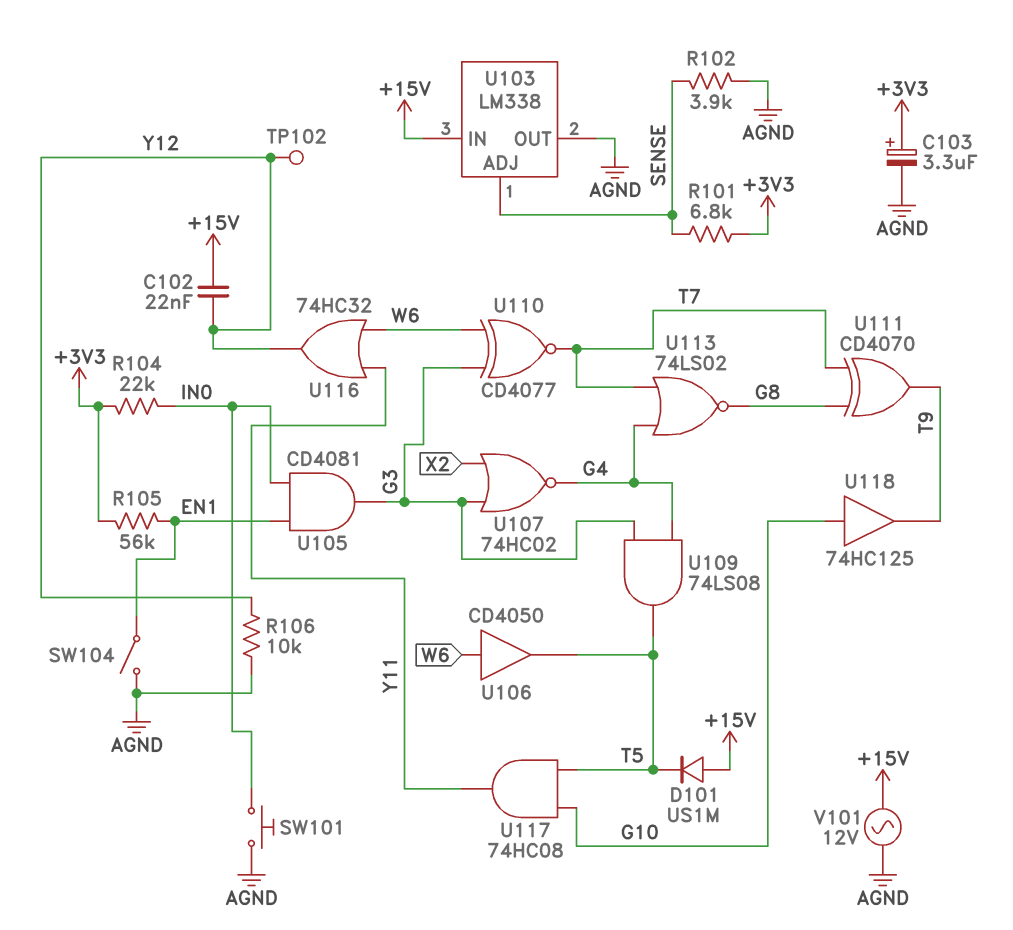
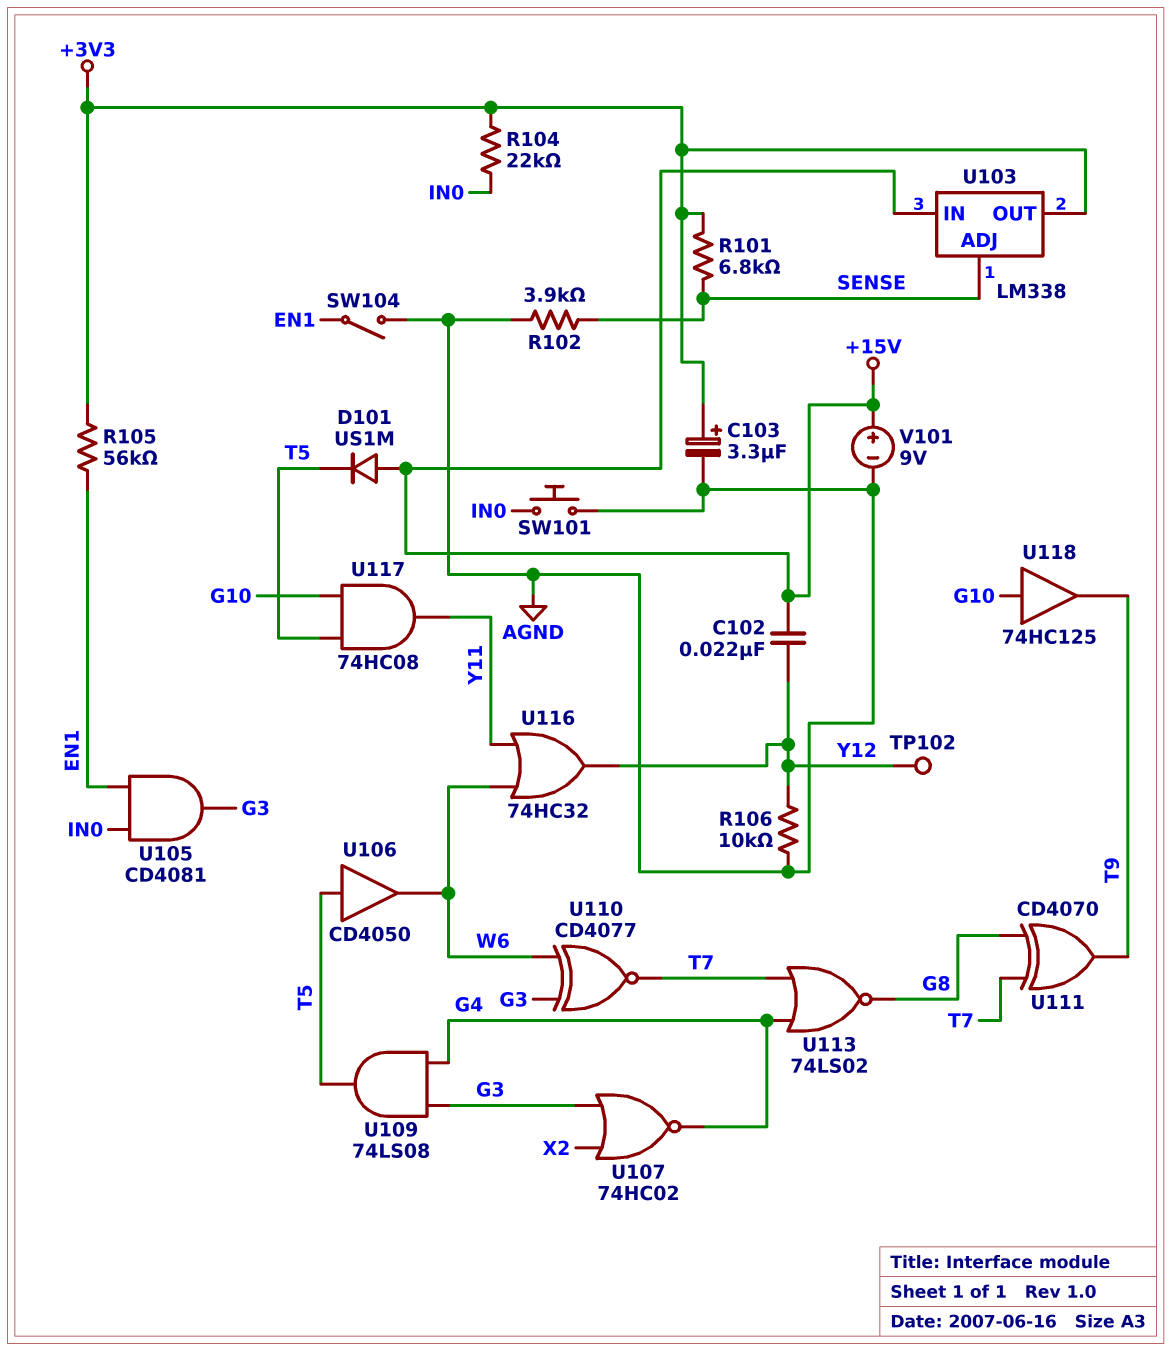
U103 pin OUT: AGND -> +3V3
U106: buffer CD4050 (in W6, out T5) -> buffer CD4050 (in T5, out W6)
V101: AC 12V (+15V, AGND) -> 9V (plus +15V, minus AGND)

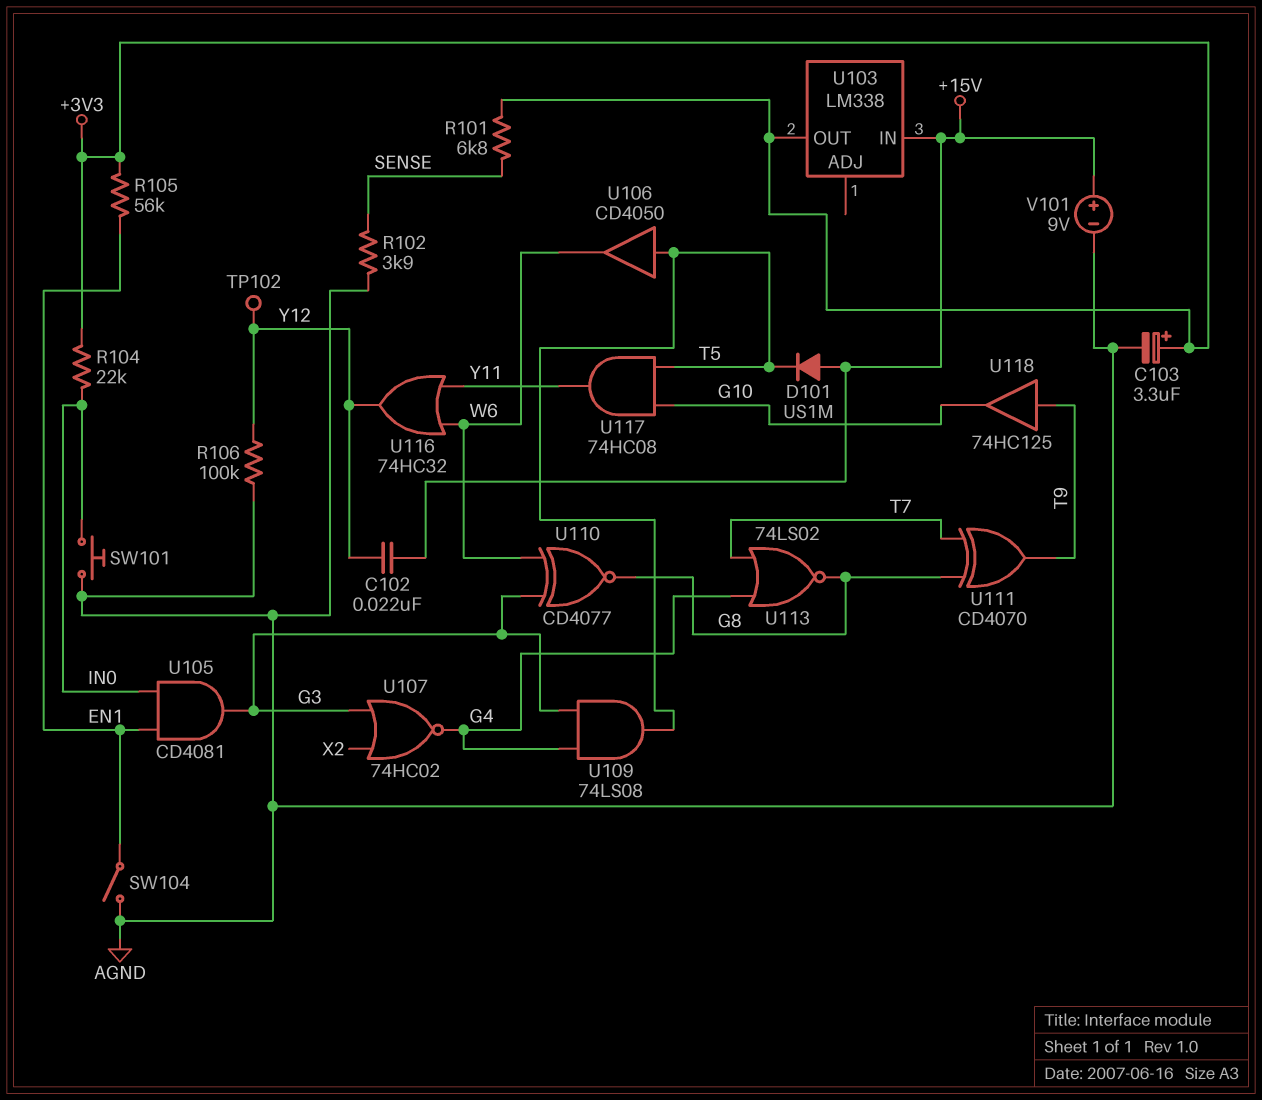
R106: 10k (AGND, Y12) -> 100k (AGND, Y12)
U103 pin ADJ: SENSE -> none
U110: XNOR CD4077 (in G3, in W6, out T7) -> XNOR CD4077 (in G3, in W6, out G8)
U118: buffer 74HC125 (in G10, out T9) -> buffer 74HC125 (in T9, out G10)

